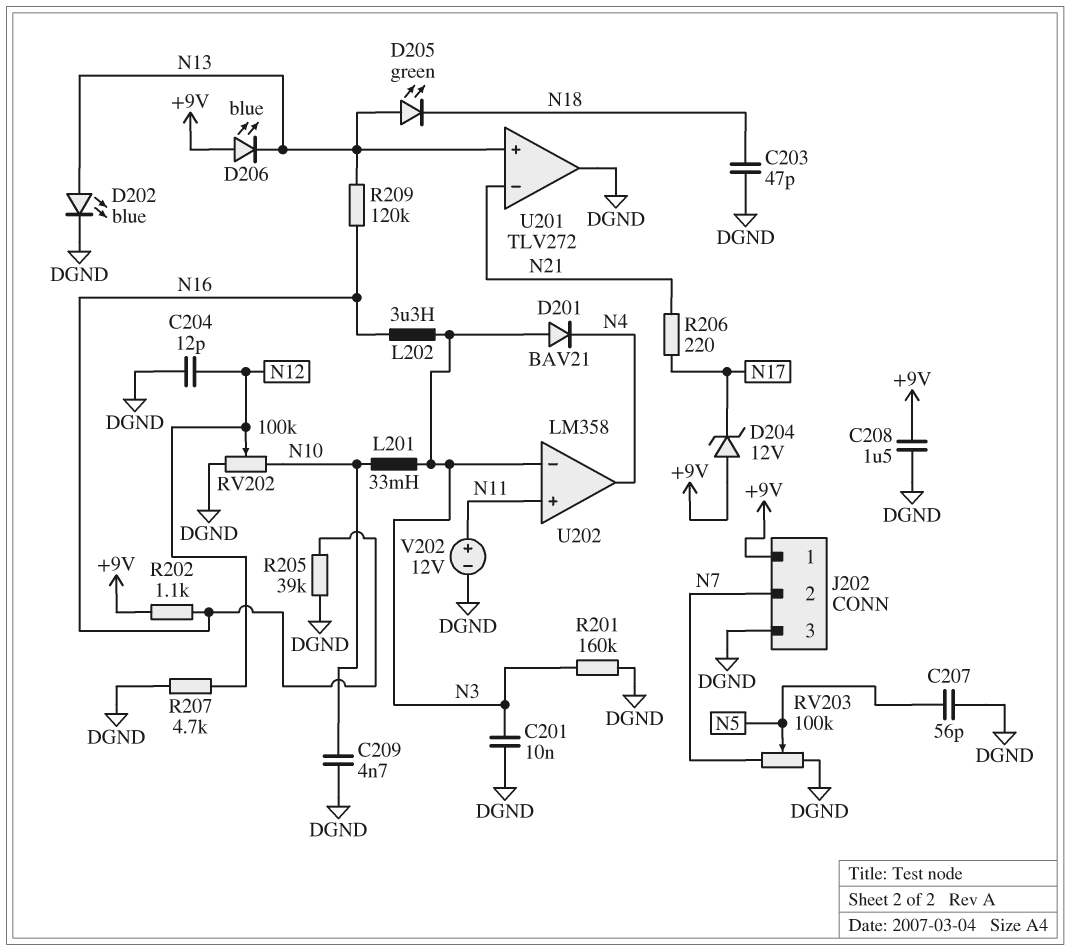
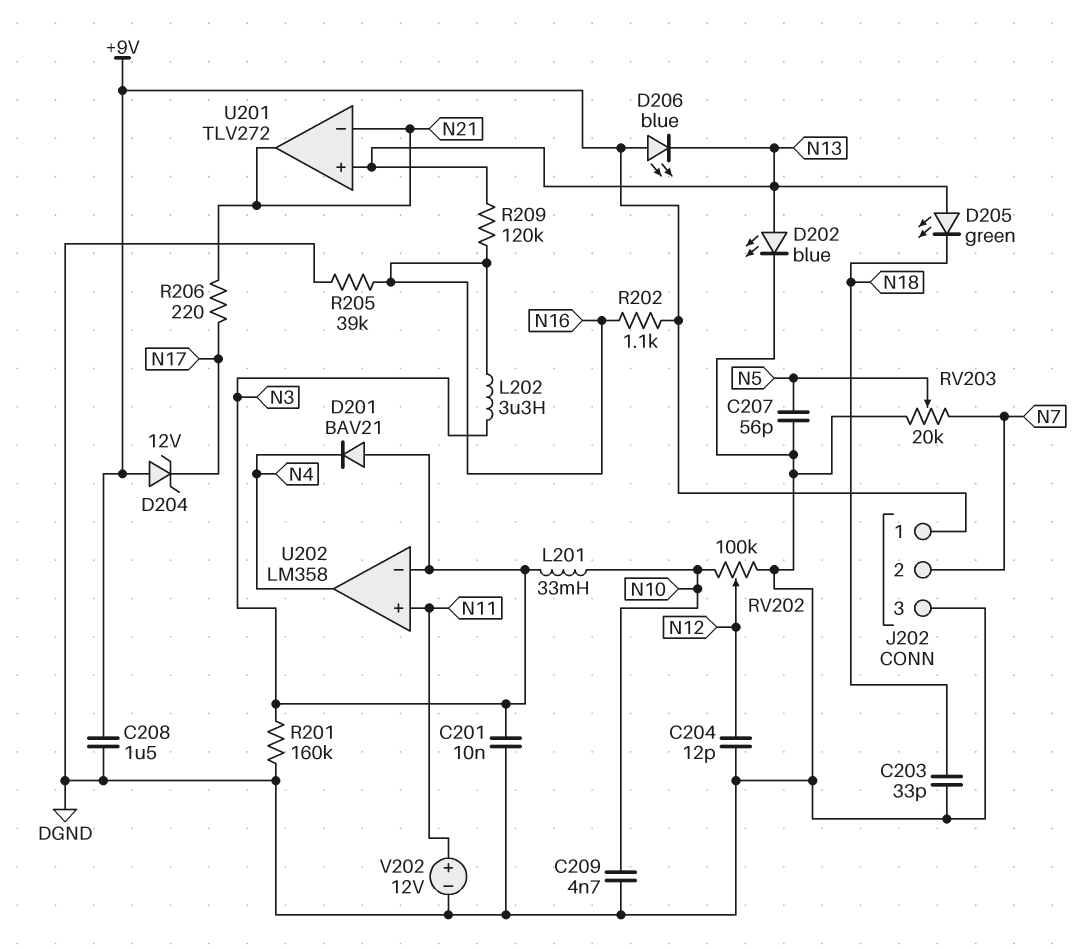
C203: 47pF (DGND, N18) -> 33pF (DGND, N18)
R207: 4.7k (DGND, N12) -> none
RV203: 100k (DGND, N7, wiper N5) -> 20k (DGND, N7, wiper N5)
U201 pin out: DGND -> N21

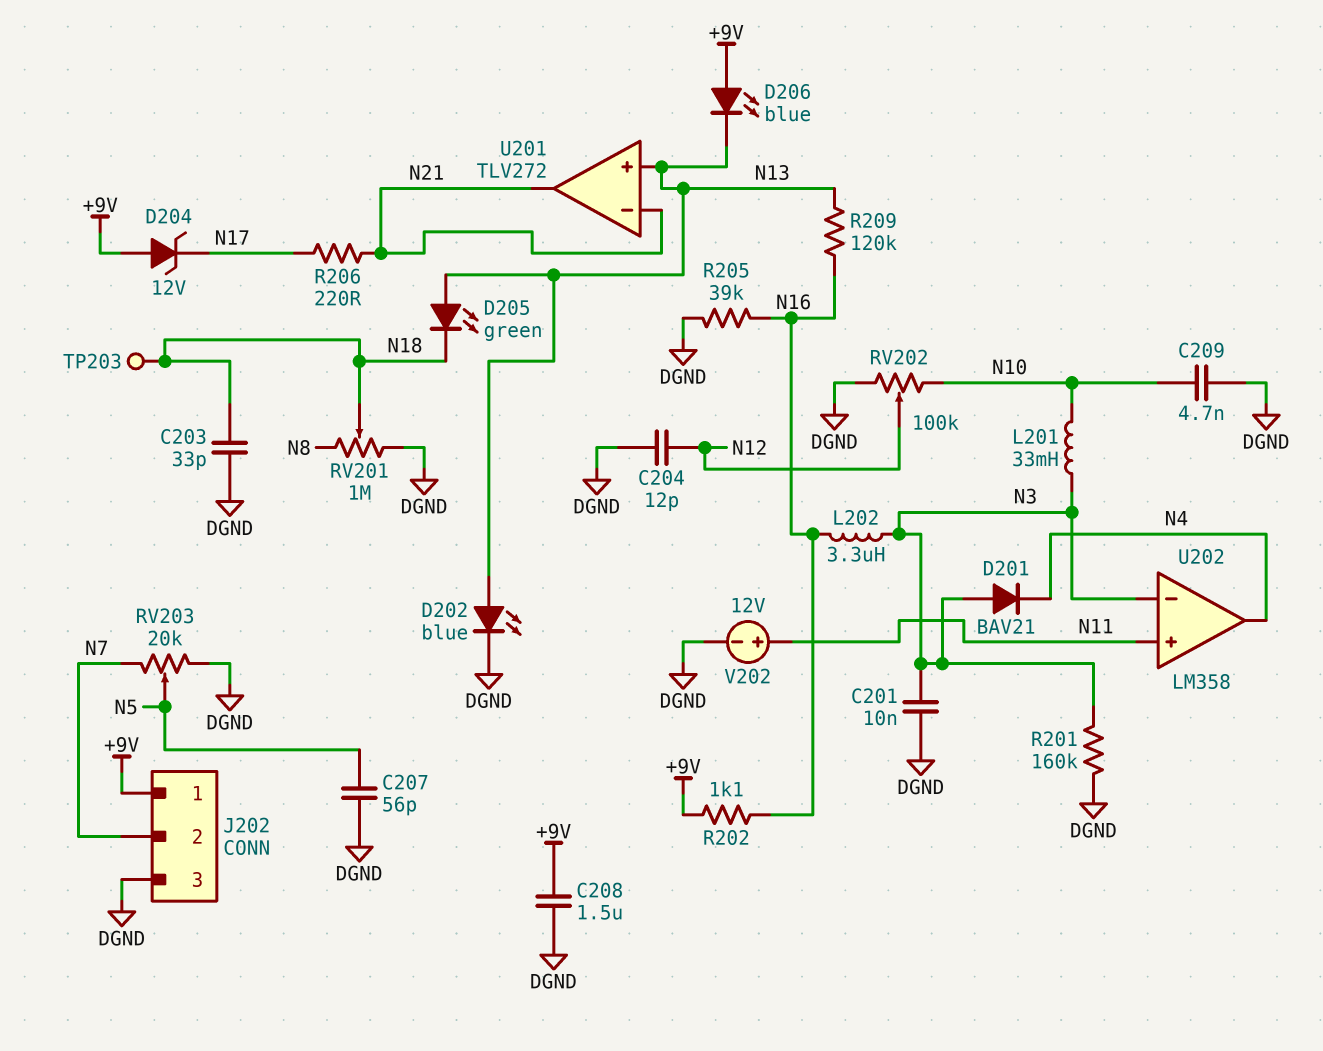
RV201: none -> 1M (DGND, N8, wiper N18)
TP203: none -> test point (N18)

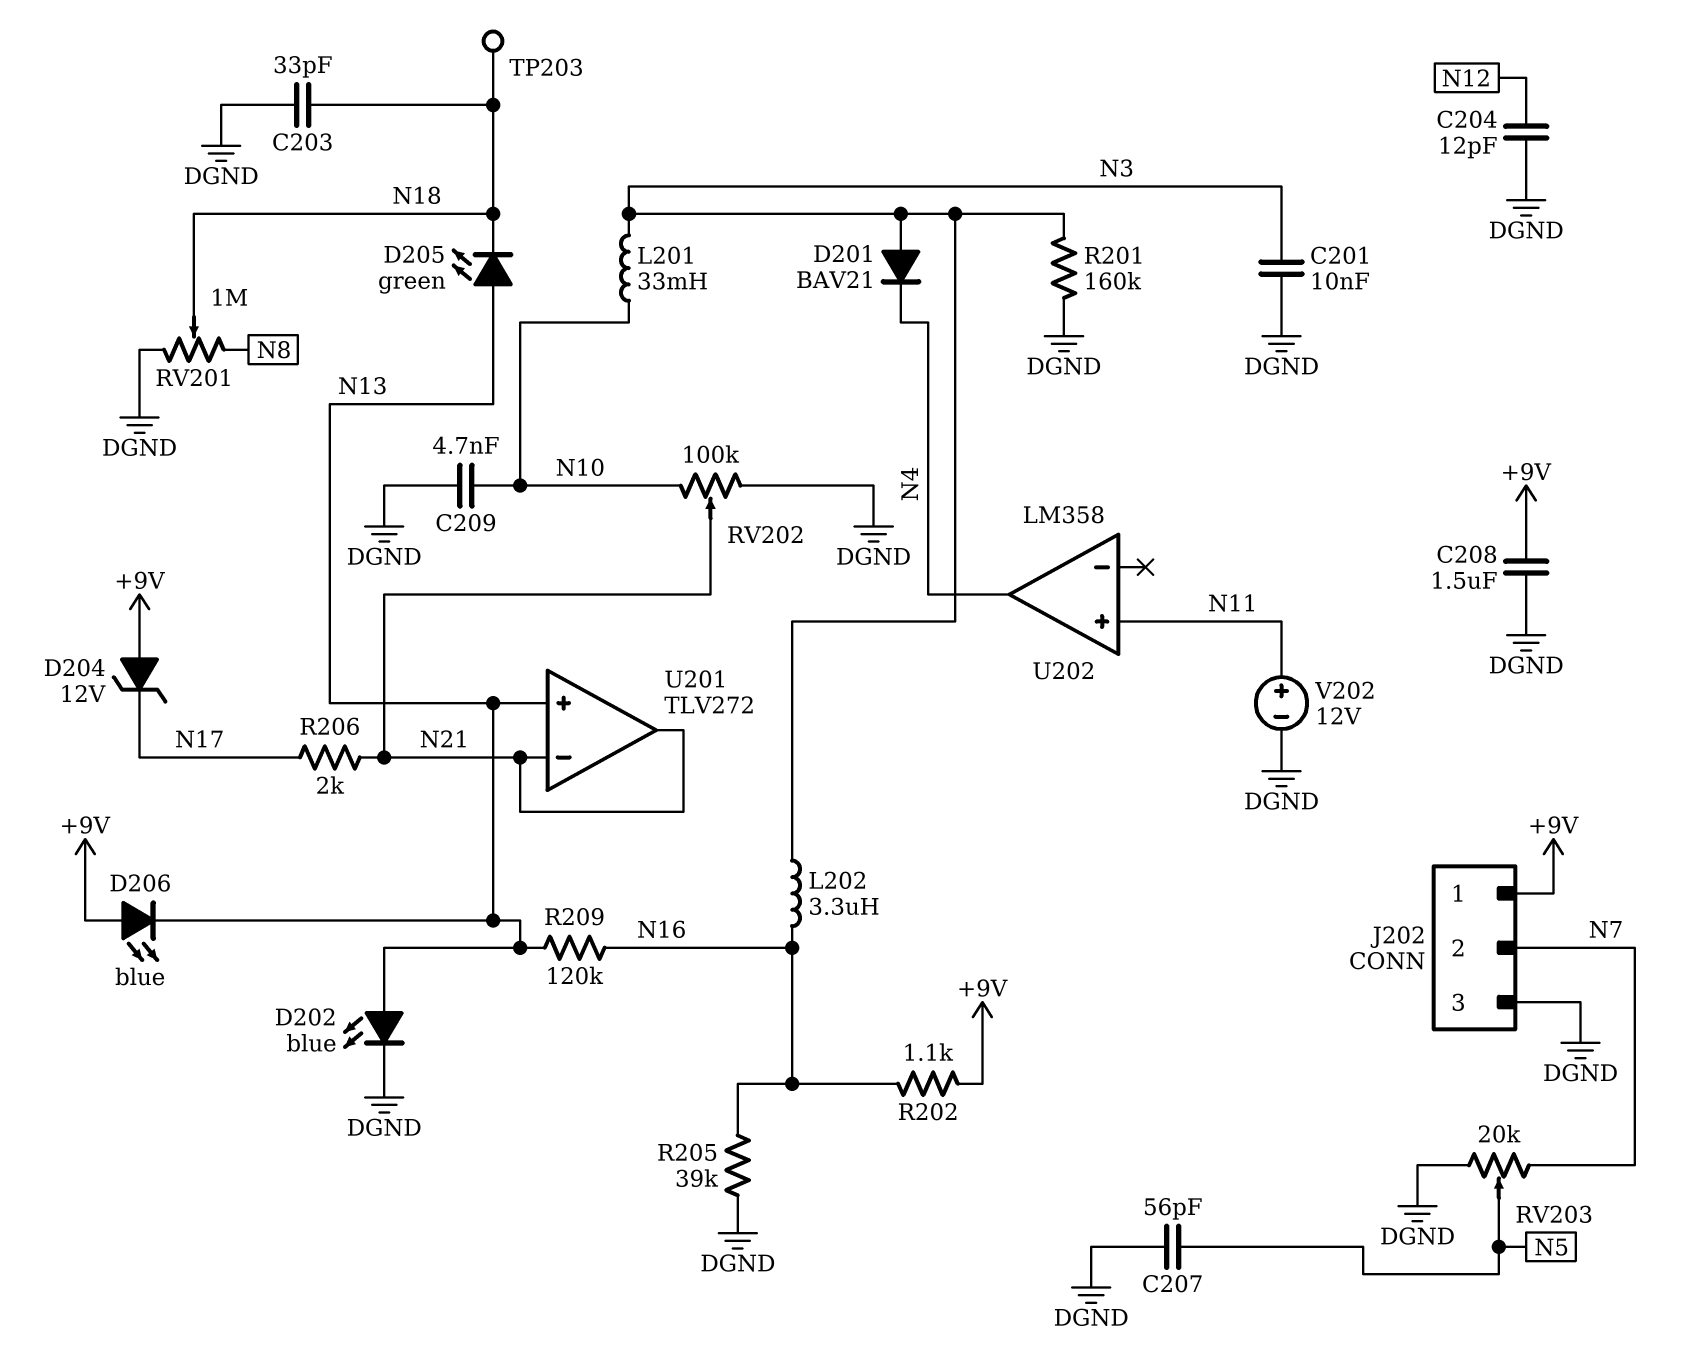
R206: 220 (N17, N21) -> 2k (N17, N21)
RV202: 100k (DGND, N10, wiper N12) -> 100k (DGND, N10, wiper N21)
U202 pin in-: N3 -> none

